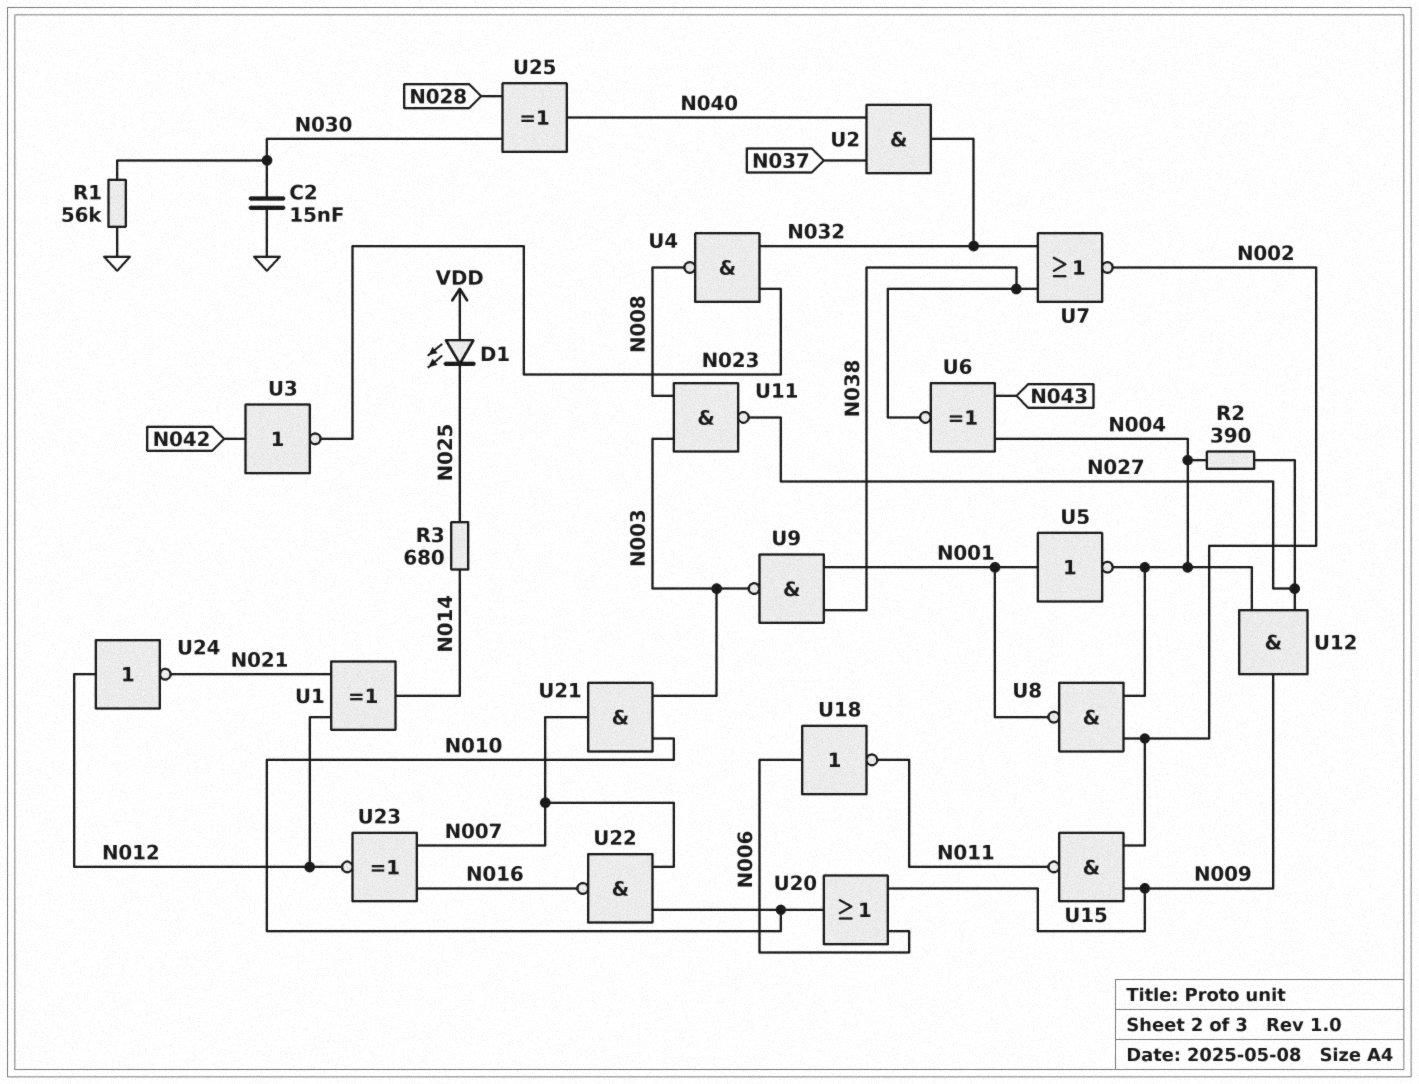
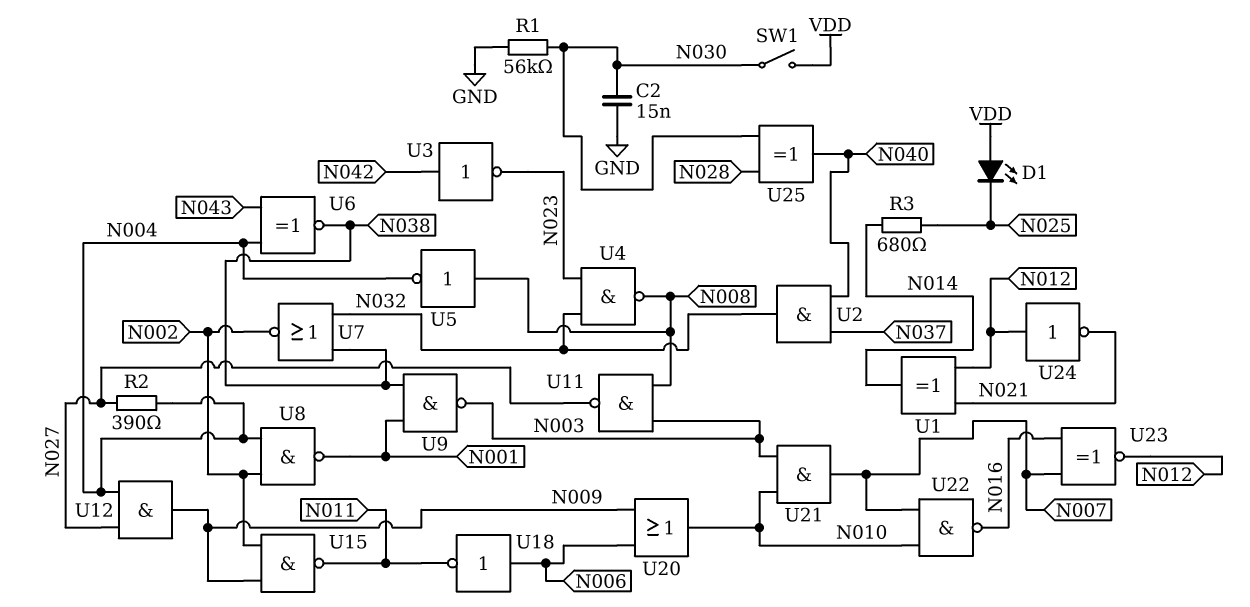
SW1: none -> switch (N030, VDD)
U5: NOT (in N001, out N004) -> NOT (in N008, out N004)

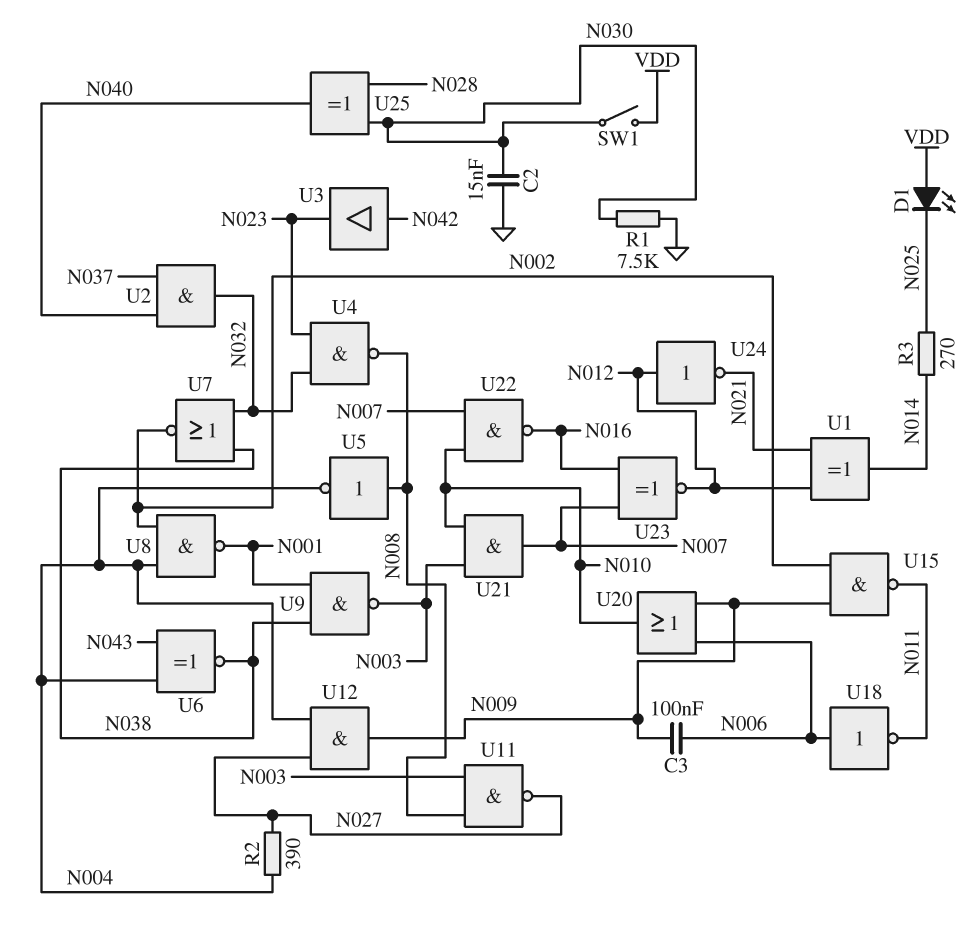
C3: none -> 100nF (N006, N009)
R1: 56k (GND, N030) -> 7.5k (GND, N030)
R3: 680 (N014, N025) -> 270 (N014, N025)
U3: NOT (in N042, out N023) -> buffer (in N042, out N023)

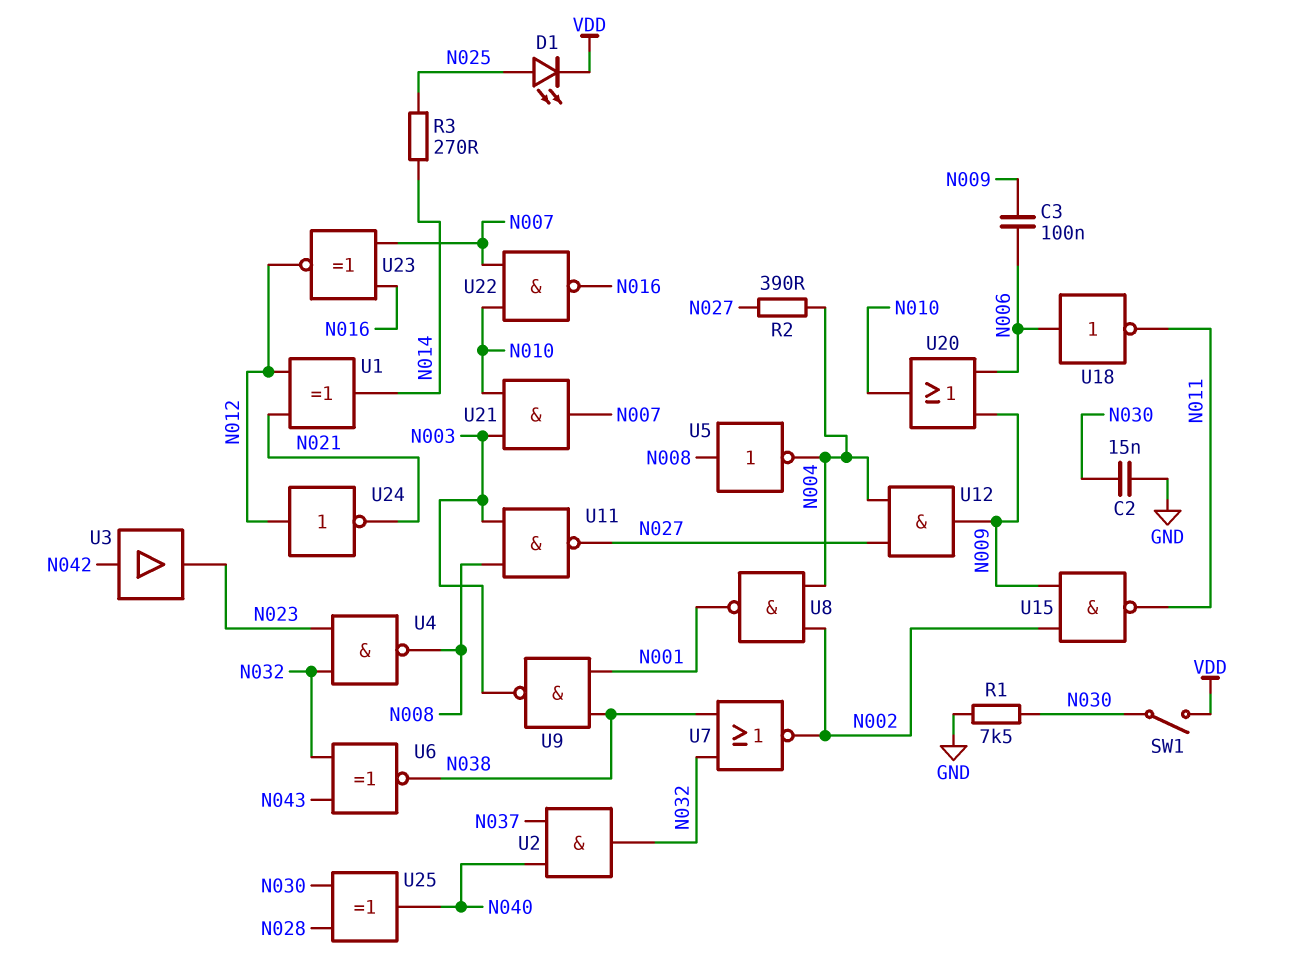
D1: LED (A VDD, K N025) -> LED (A N025, K VDD)
U6: XNOR (in N004, in N043, out N038) -> XNOR (in N032, in N043, out N038)

